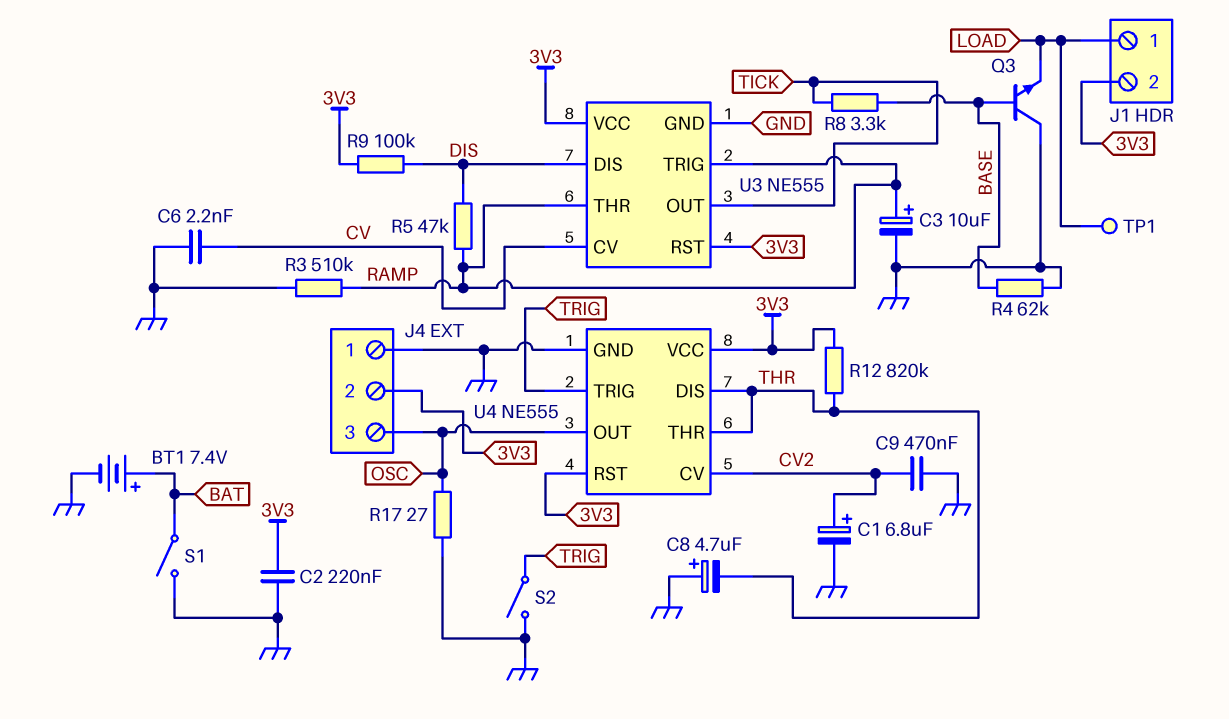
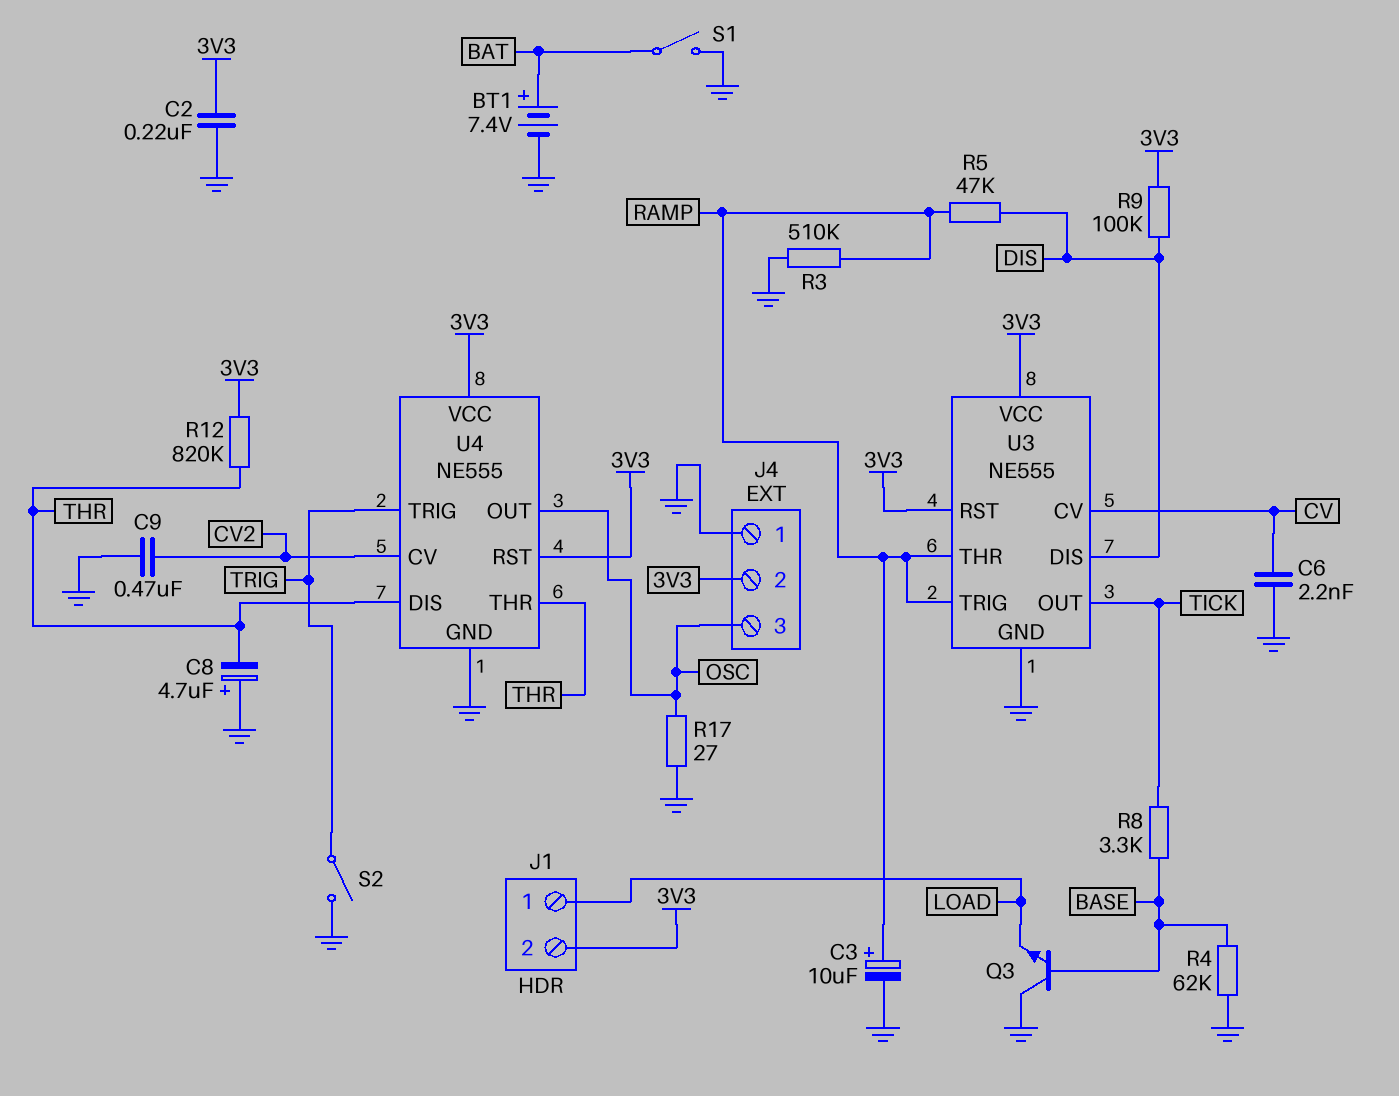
C1: 6.8uF (plus CV2, minus GND) -> none
TP1: test point (LOAD) -> none

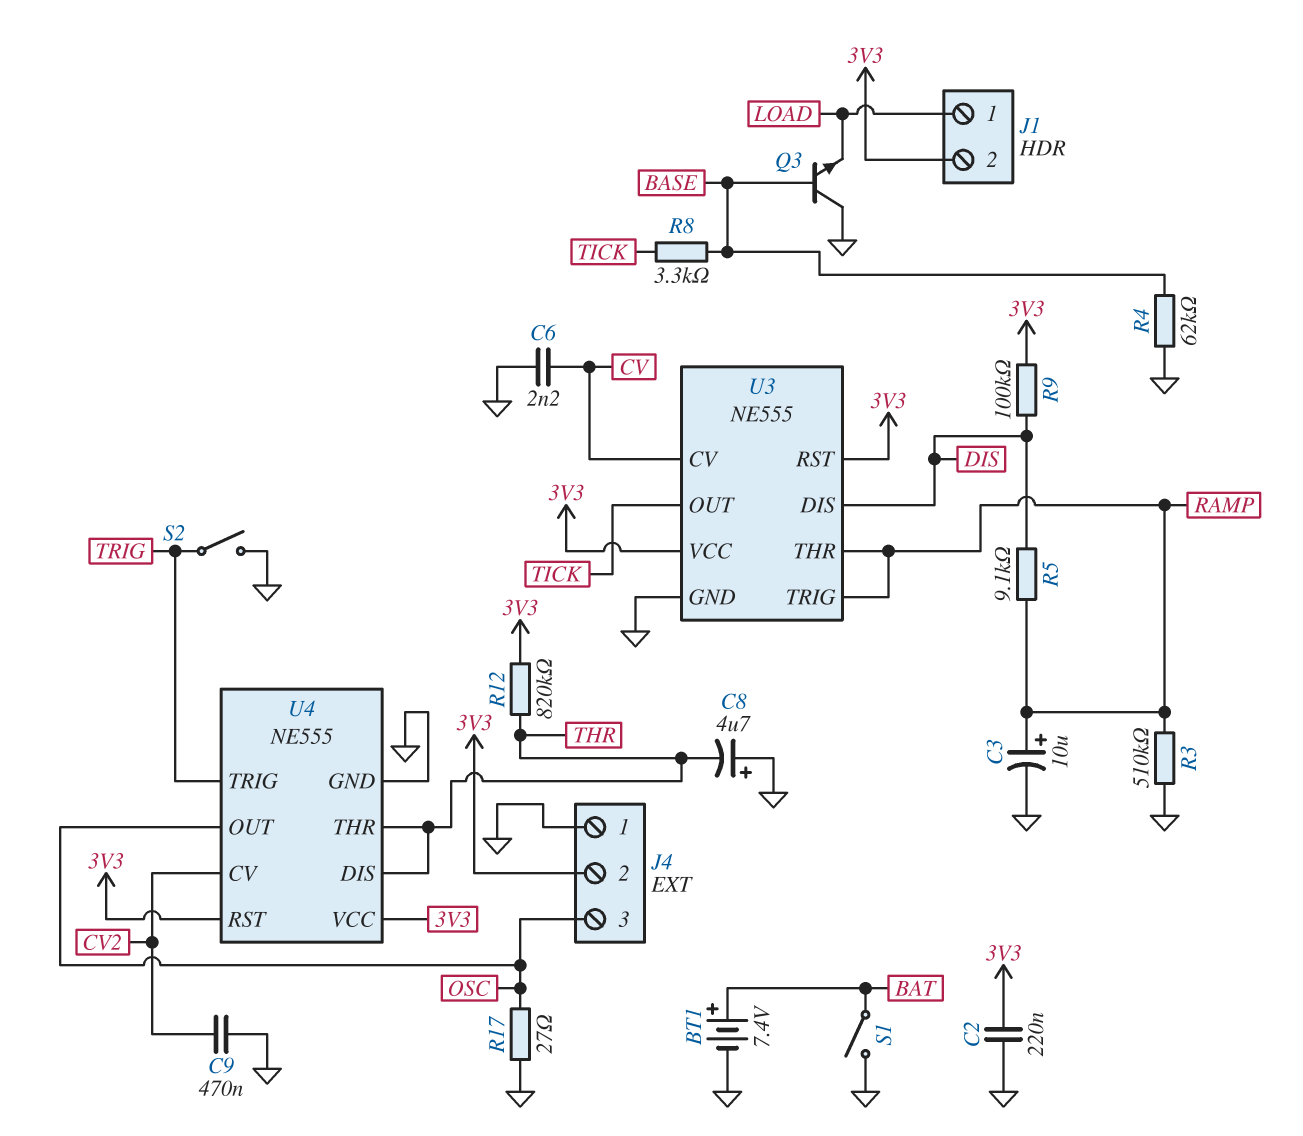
R5: 47k (DIS, RAMP) -> 9.1k (DIS, RAMP)

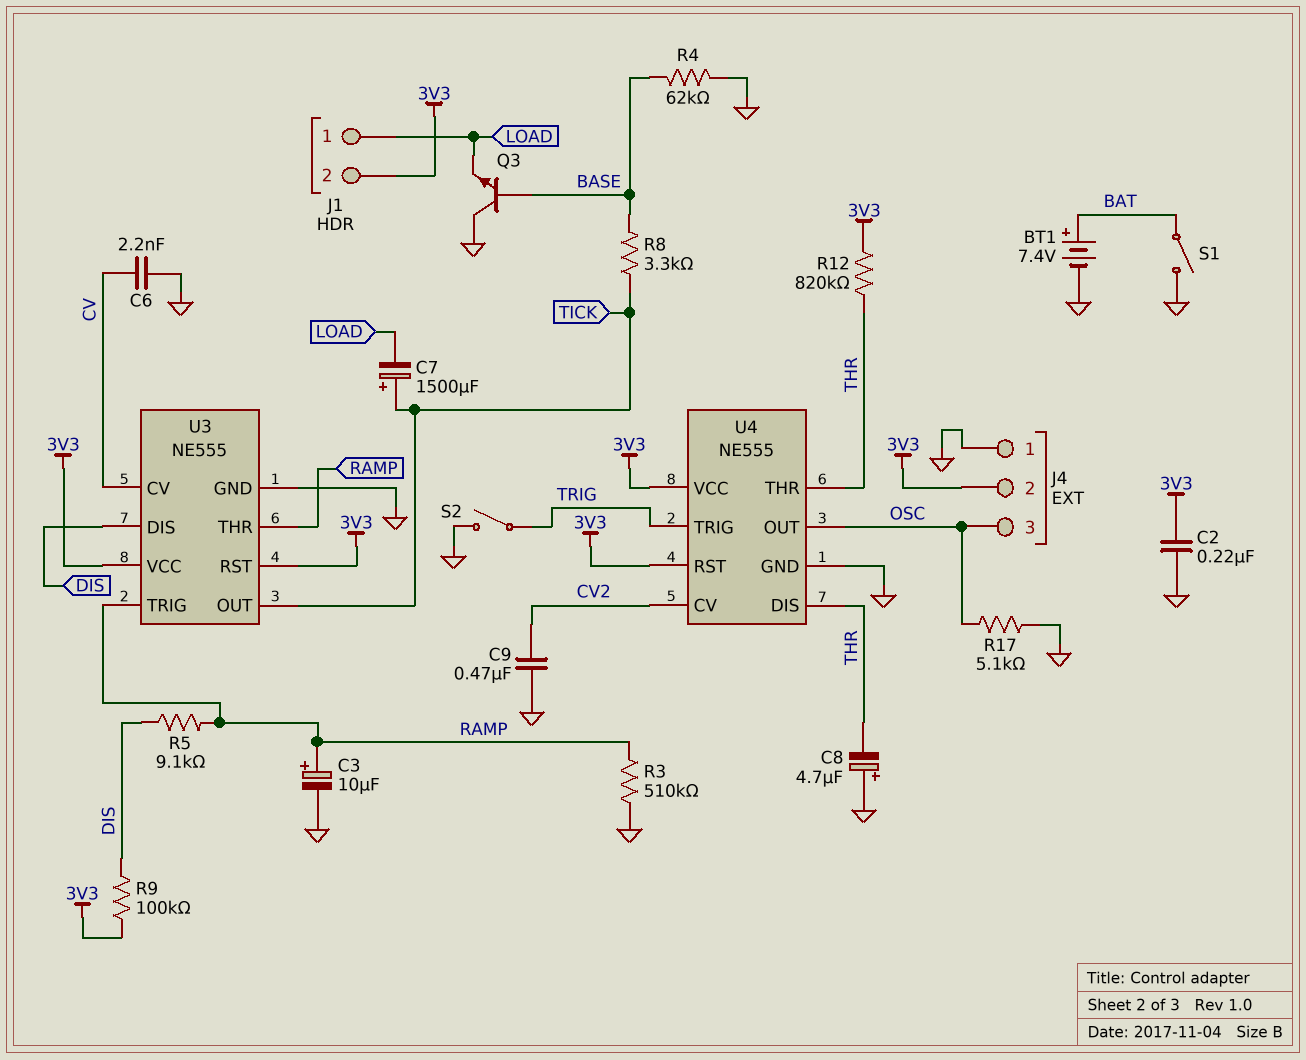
C7: none -> 1500uF (plus TICK, minus LOAD)
R17: 27 (GND, OSC) -> 5.1k (GND, OSC)

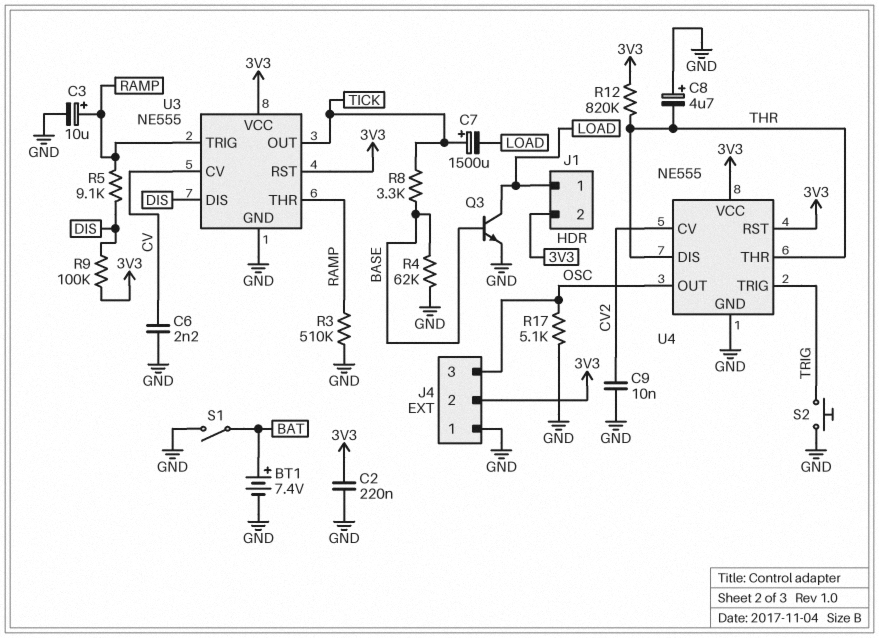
C9: 470nF (CV2, GND) -> 10nF (CV2, GND)
Q3: NPN (B BASE, C GND, E LOAD) -> NPN (B BASE, C LOAD, E GND)
S2: switch (GND, TRIG) -> button (GND, TRIG)

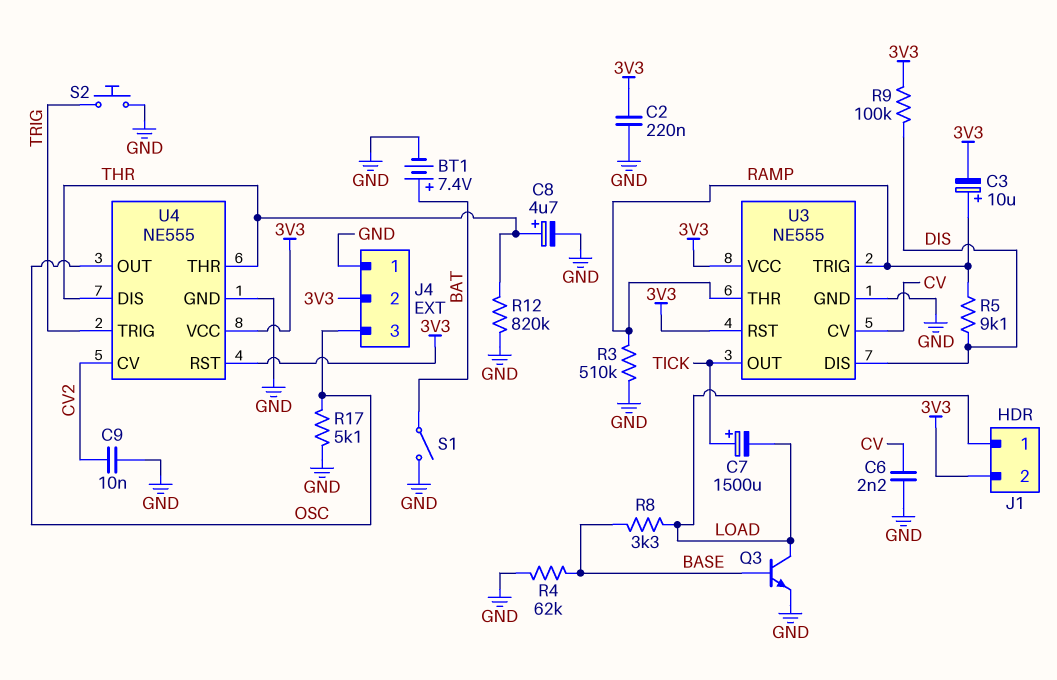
C3: 10uF (plus RAMP, minus GND) -> 10uF (plus RAMP, minus 3V3)
C8: 4.7uF (plus GND, minus THR) -> 4.7uF (plus THR, minus GND)
R8: 3.3k (BASE, TICK) -> 3.3k (BASE, LOAD)
R12: 820k (3V3, THR) -> 820k (GND, THR)

